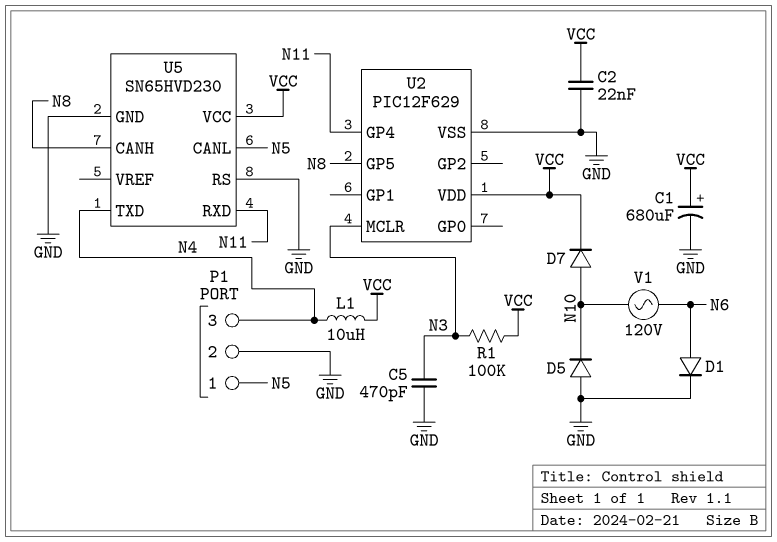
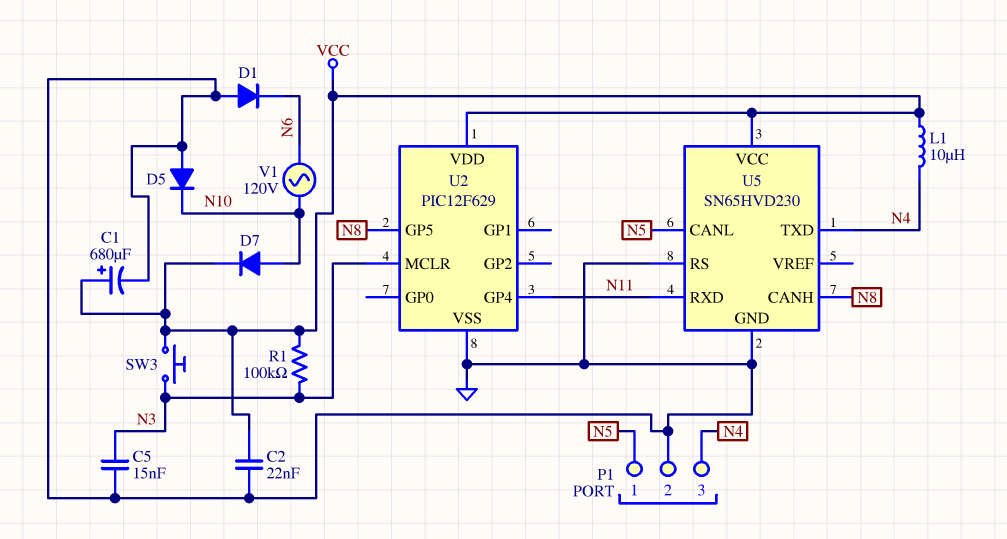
C5: 470pF (GND, N3) -> 15nF (GND, N3)
D1: diode (A N6, K GND) -> diode (A GND, K N6)
SW3: none -> button (N3, VCC)

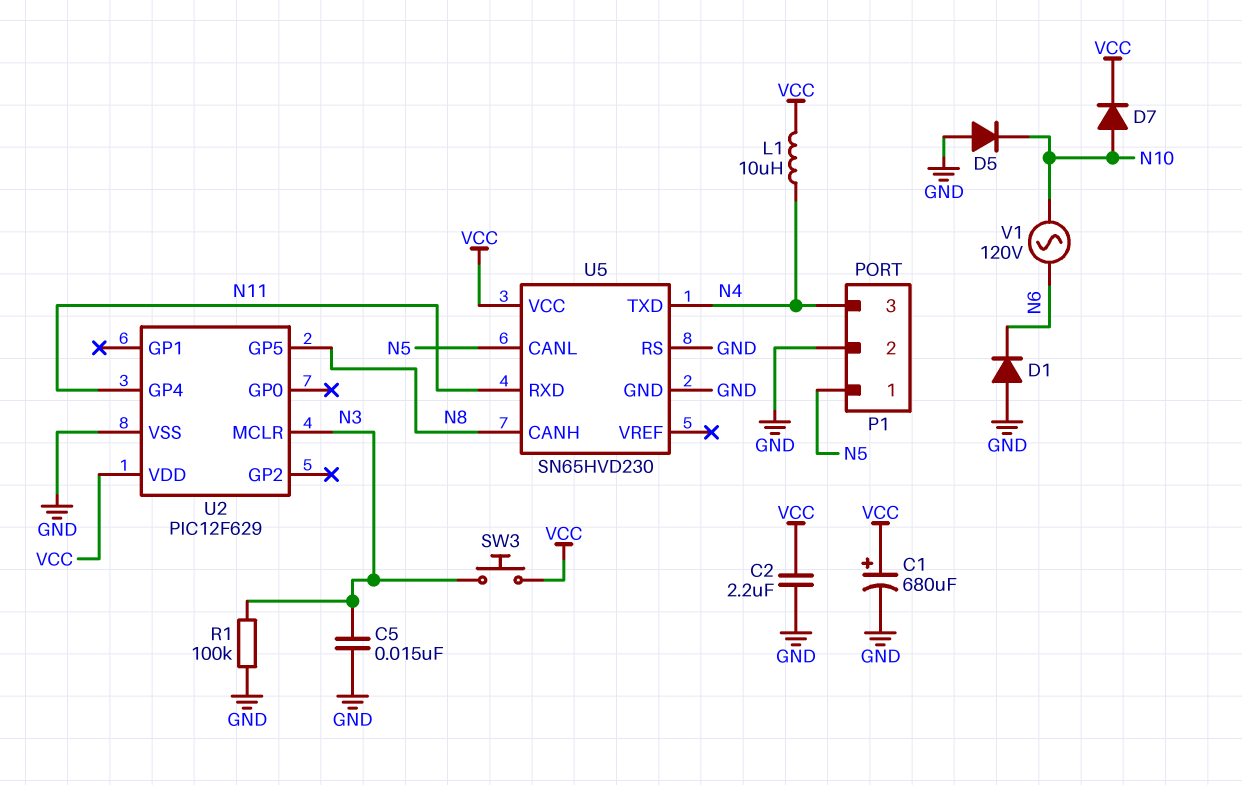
C2: 22nF (GND, VCC) -> 2.2uF (GND, VCC)
R1: 100k (N3, VCC) -> 100k (GND, N3)

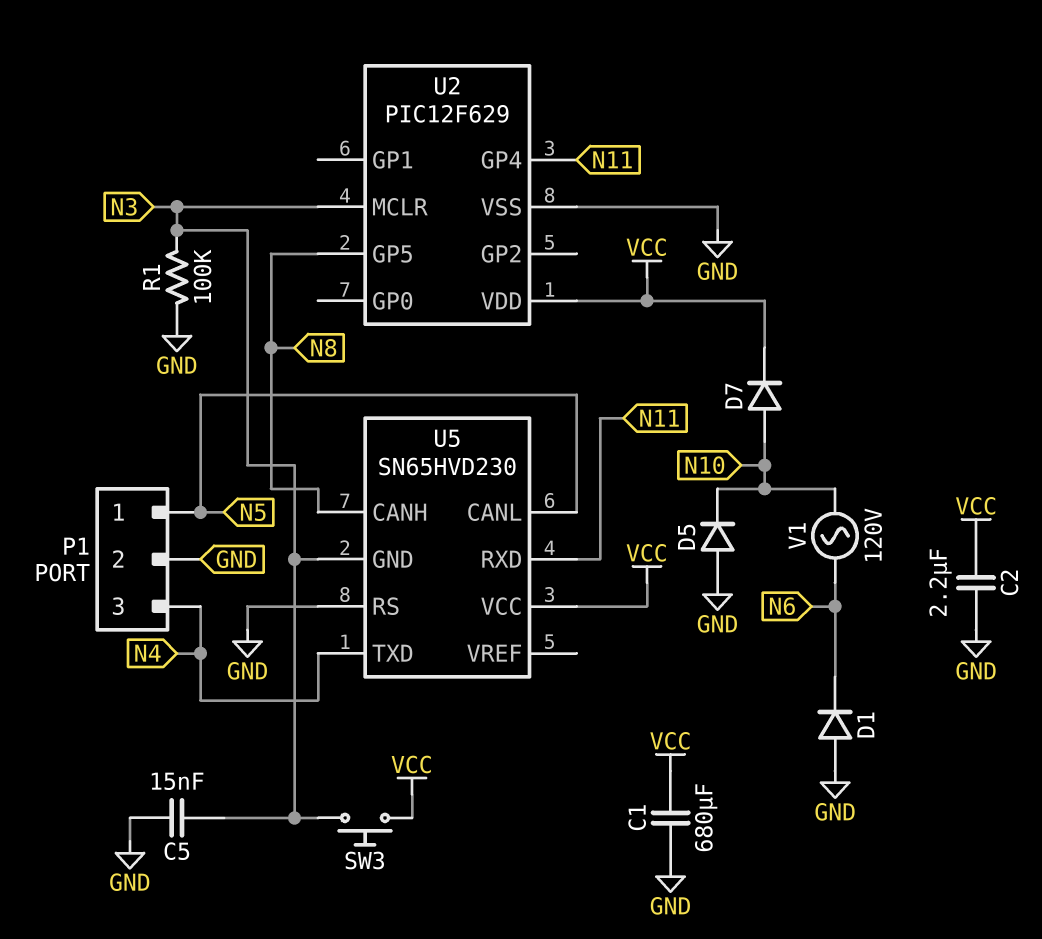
C1: 680uF (plus VCC, minus GND) -> 680uF (GND, VCC)
L1: 10uH (N4, VCC) -> none
U5 pin GND: GND -> N3

